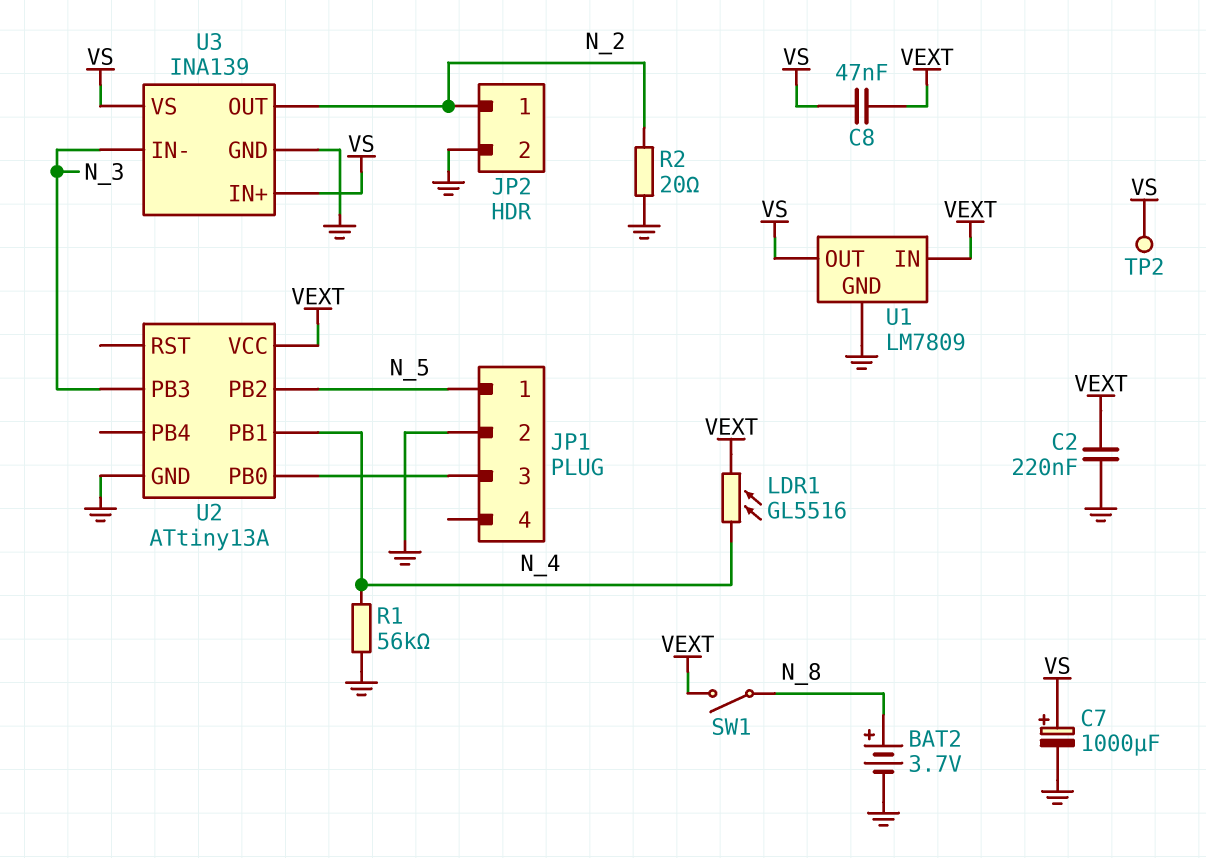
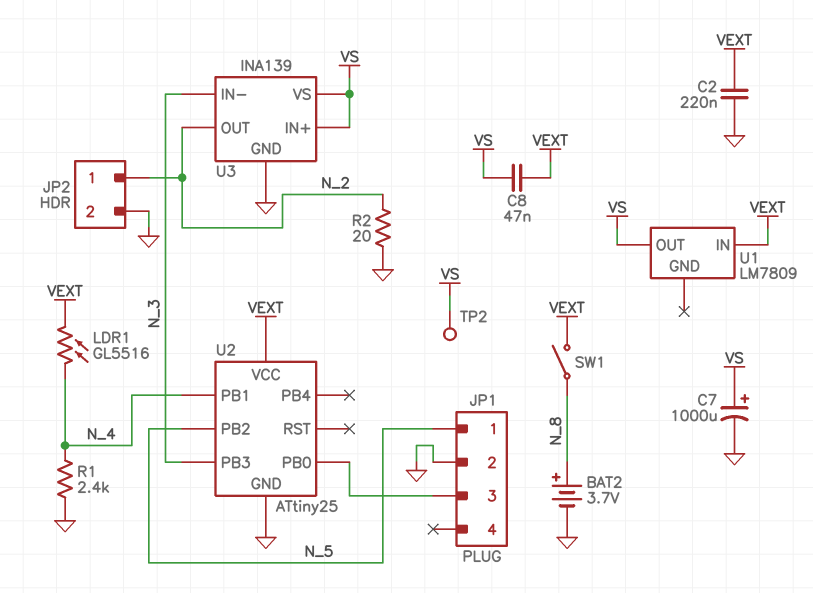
R1: 56k (GND, N_4) -> 2.4k (GND, N_4)
U1 pin GND: GND -> none
U2: ATtiny13A -> ATtiny25

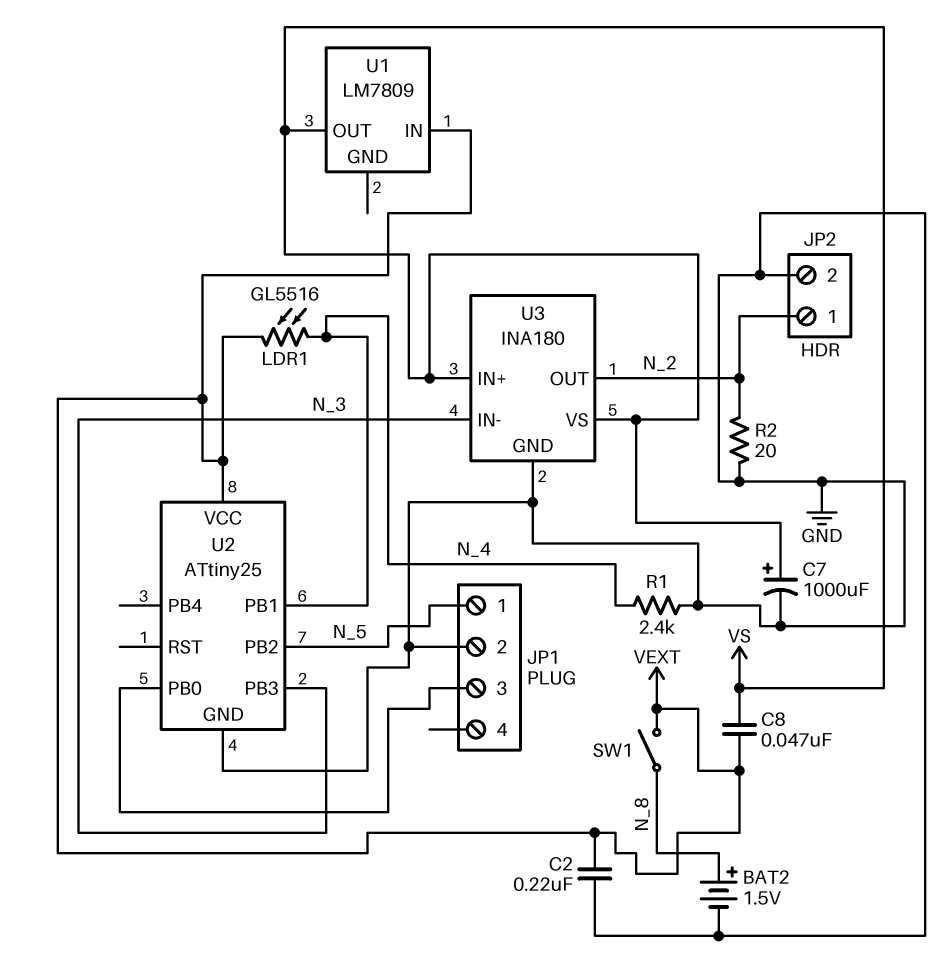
BAT2: 3.7V (plus N_8, minus GND) -> 1.5V (plus N_8, minus GND)
TP2: test point (VS) -> none
U3: INA139 -> INA180

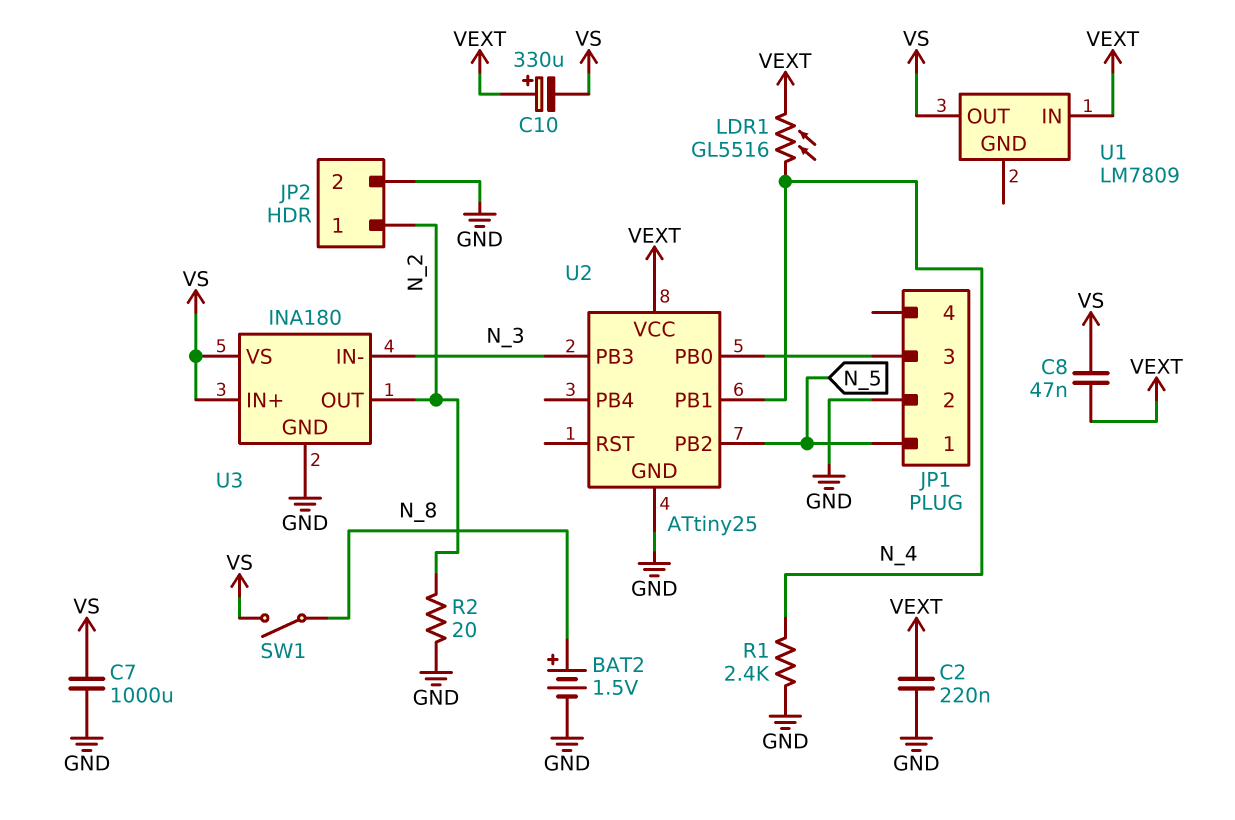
C7: 1000uF (plus VS, minus GND) -> 1000uF (GND, VS)
C10: none -> 330uF (plus VEXT, minus VS)
SW1: switch (N_8, VEXT) -> switch (N_8, VS)

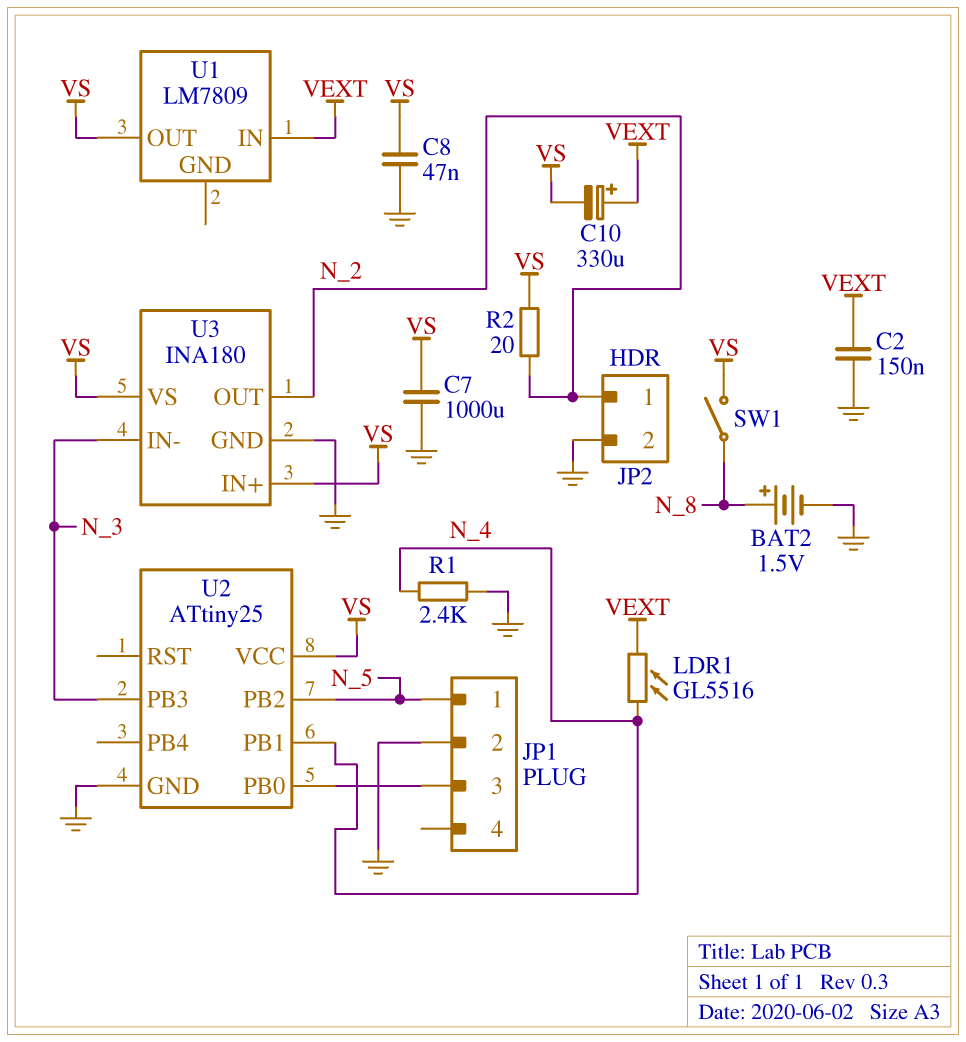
C2: 220nF (GND, VEXT) -> 150nF (GND, VEXT)
C8: 47nF (VEXT, VS) -> 47nF (GND, VS)
R2: 20 (GND, N_2) -> 20 (N_2, VS)
U2 pin VCC: VEXT -> VS

